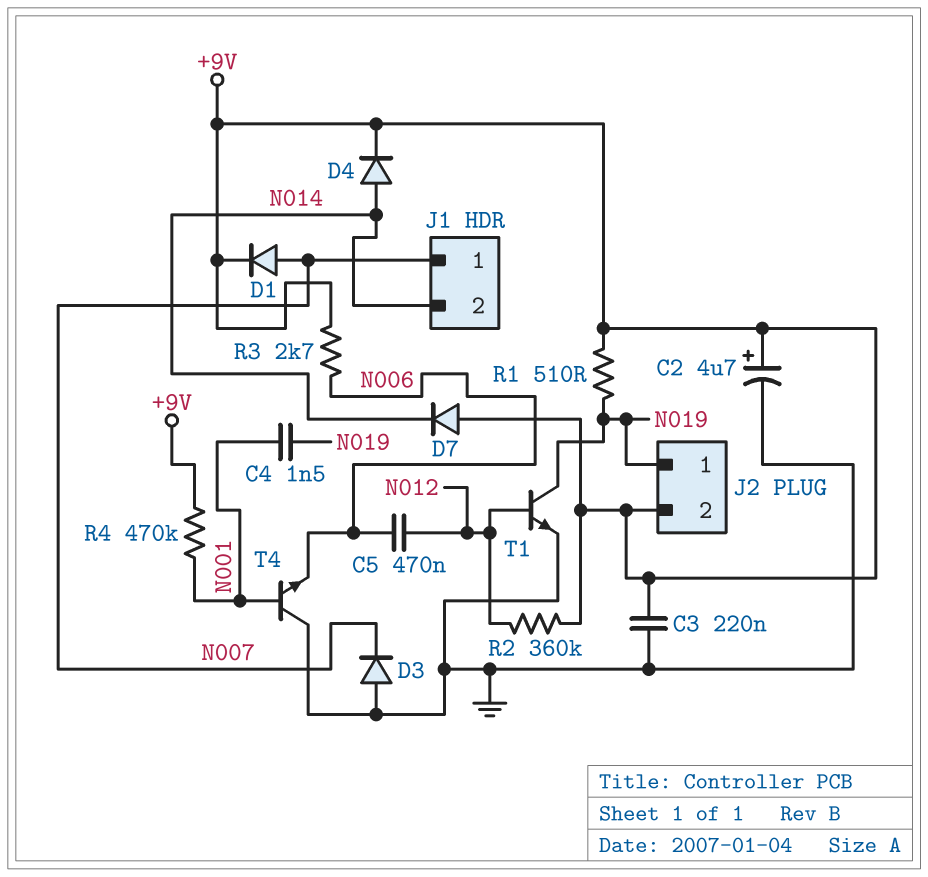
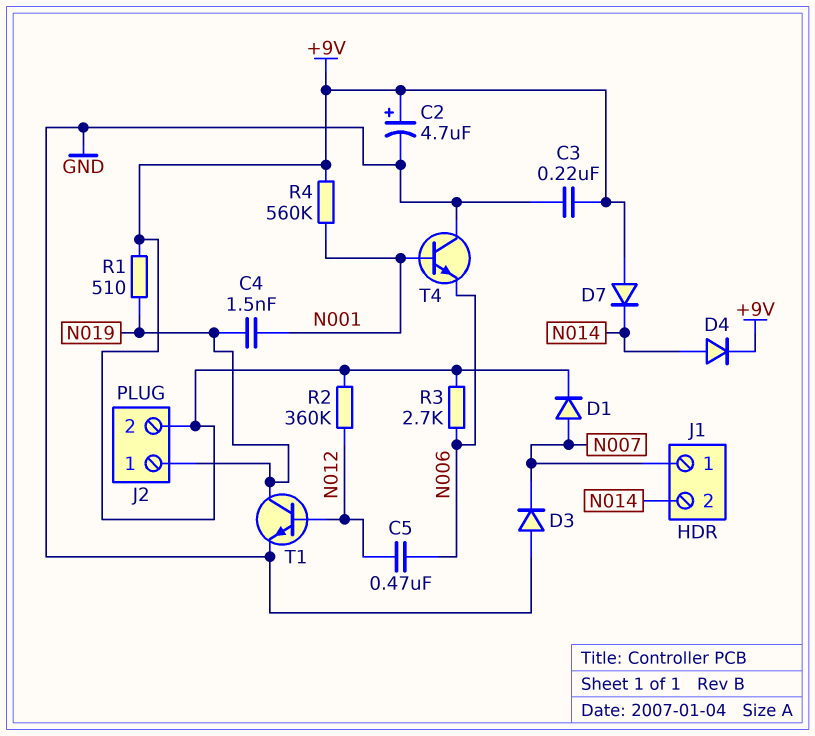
R4: 470k (+9V, N001) -> 560k (+9V, N001)

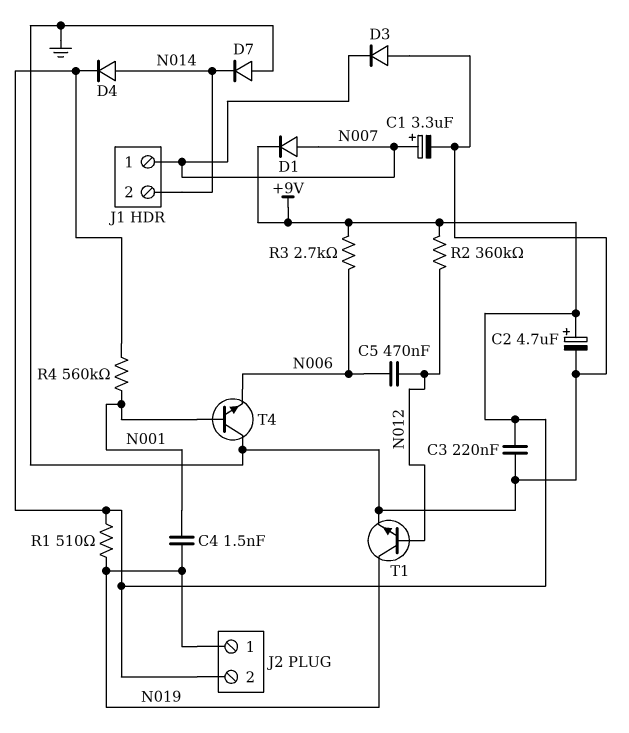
C1: none -> 3.3uF (plus N007, minus GND)
D7: diode (A +9V, K N014) -> diode (A GND, K N014)

